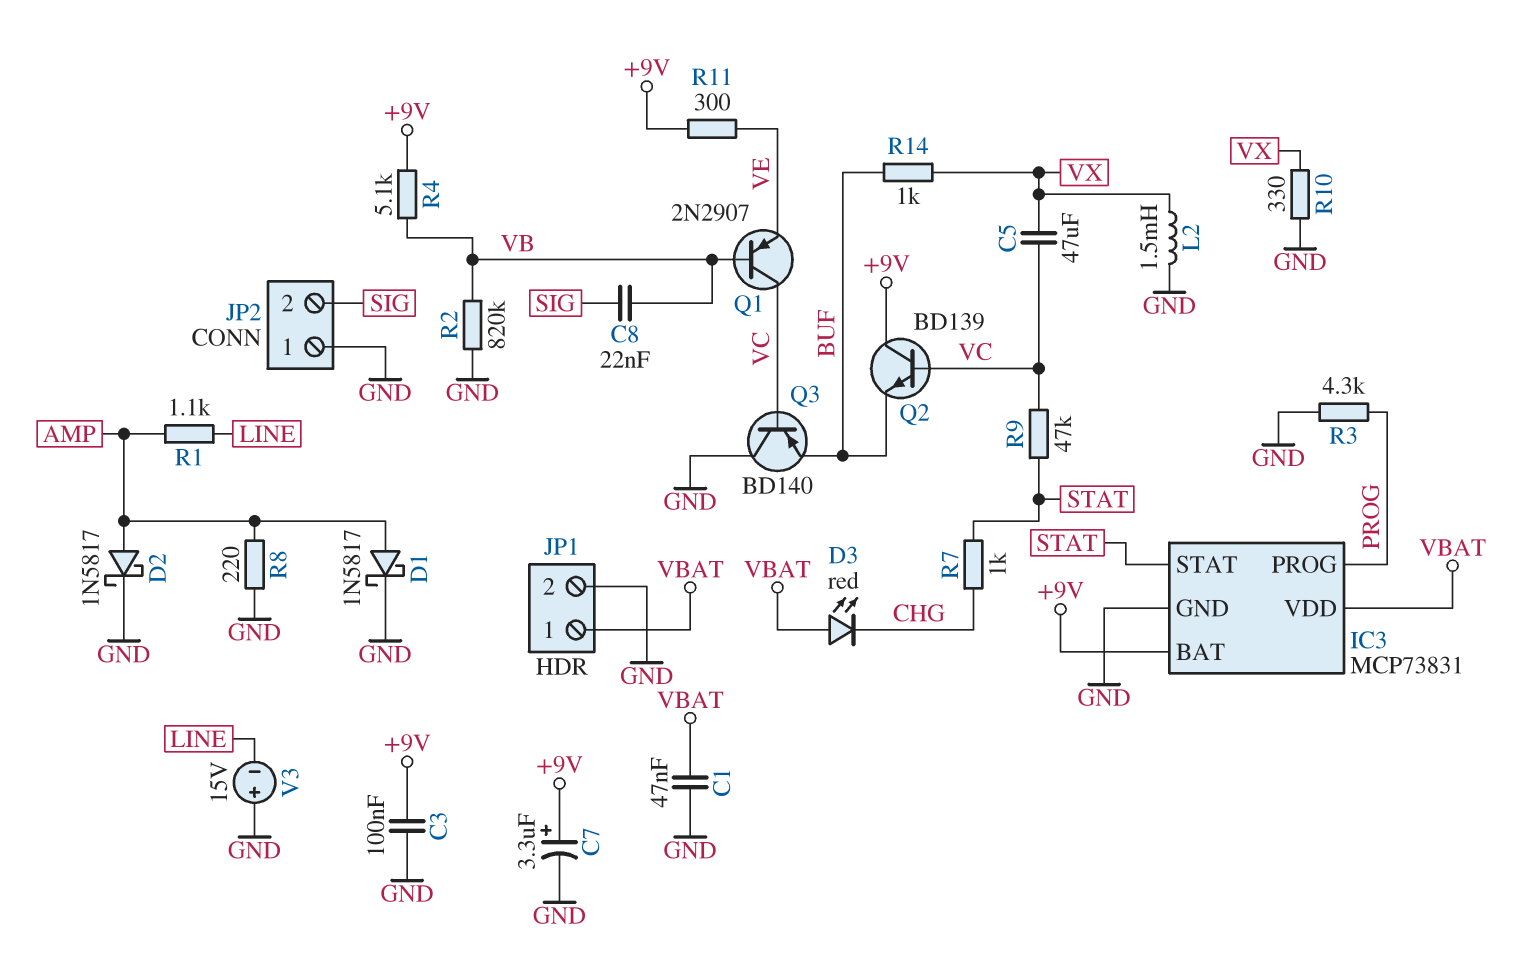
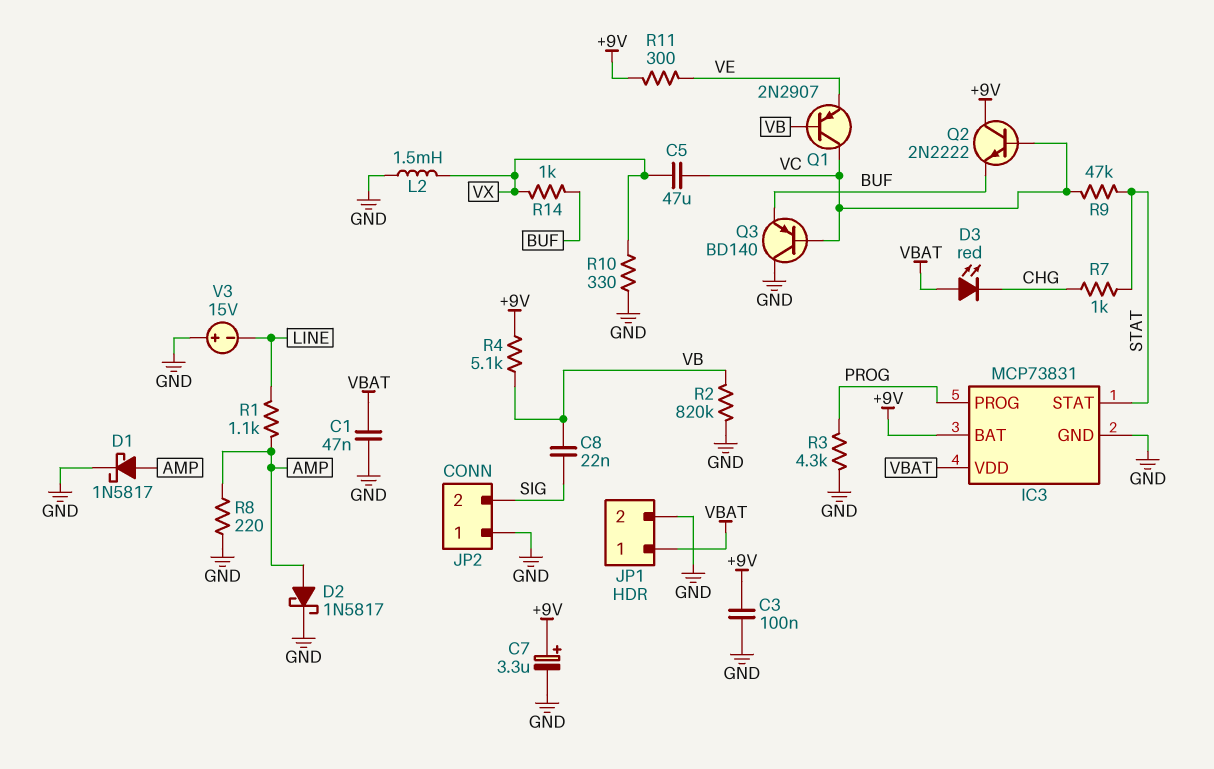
Q2: NPN BD139 (B VC, C +9V, E BUF) -> NPN 2N2222 (B VC, C +9V, E BUF)

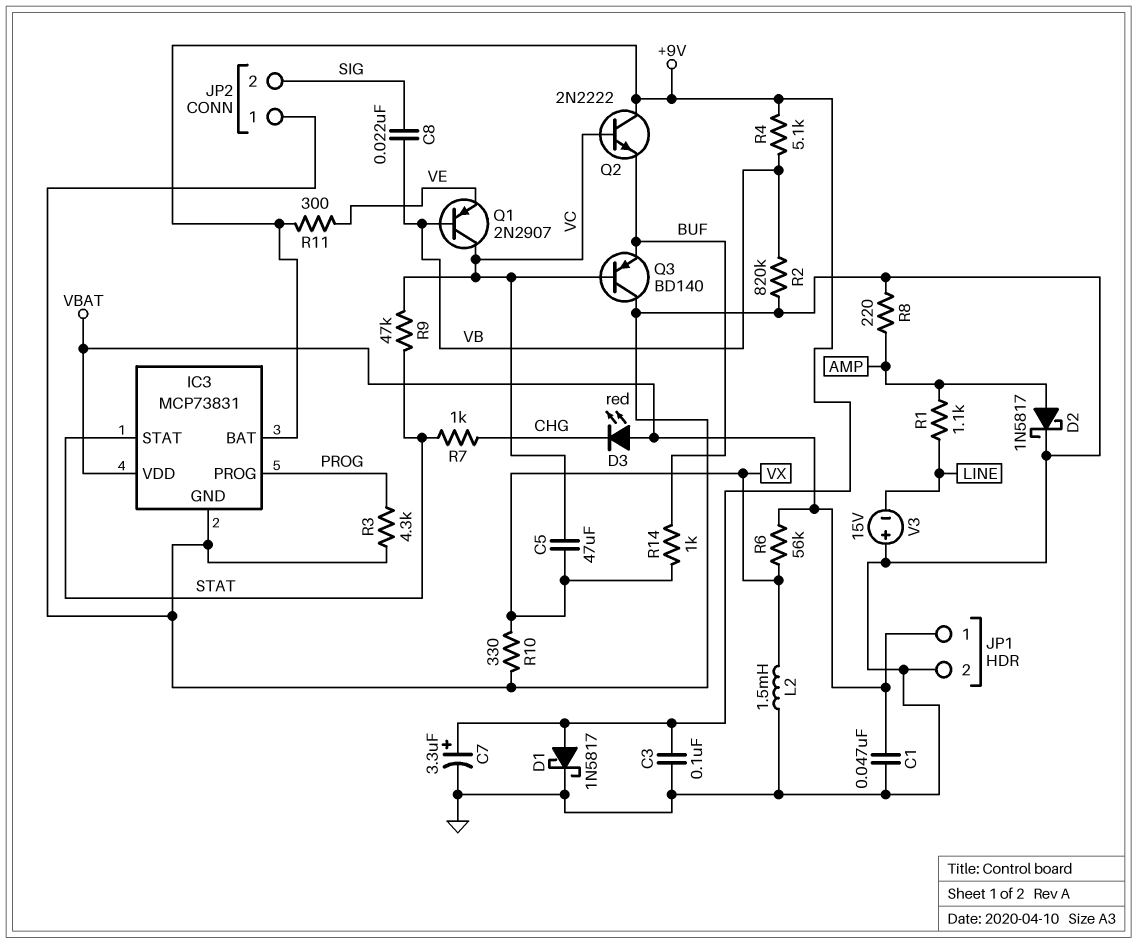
D1: schottky 1N5817 (A AMP, K GND) -> schottky 1N5817 (A +9V, K GND)
R6: none -> 56k (VBAT, VX)

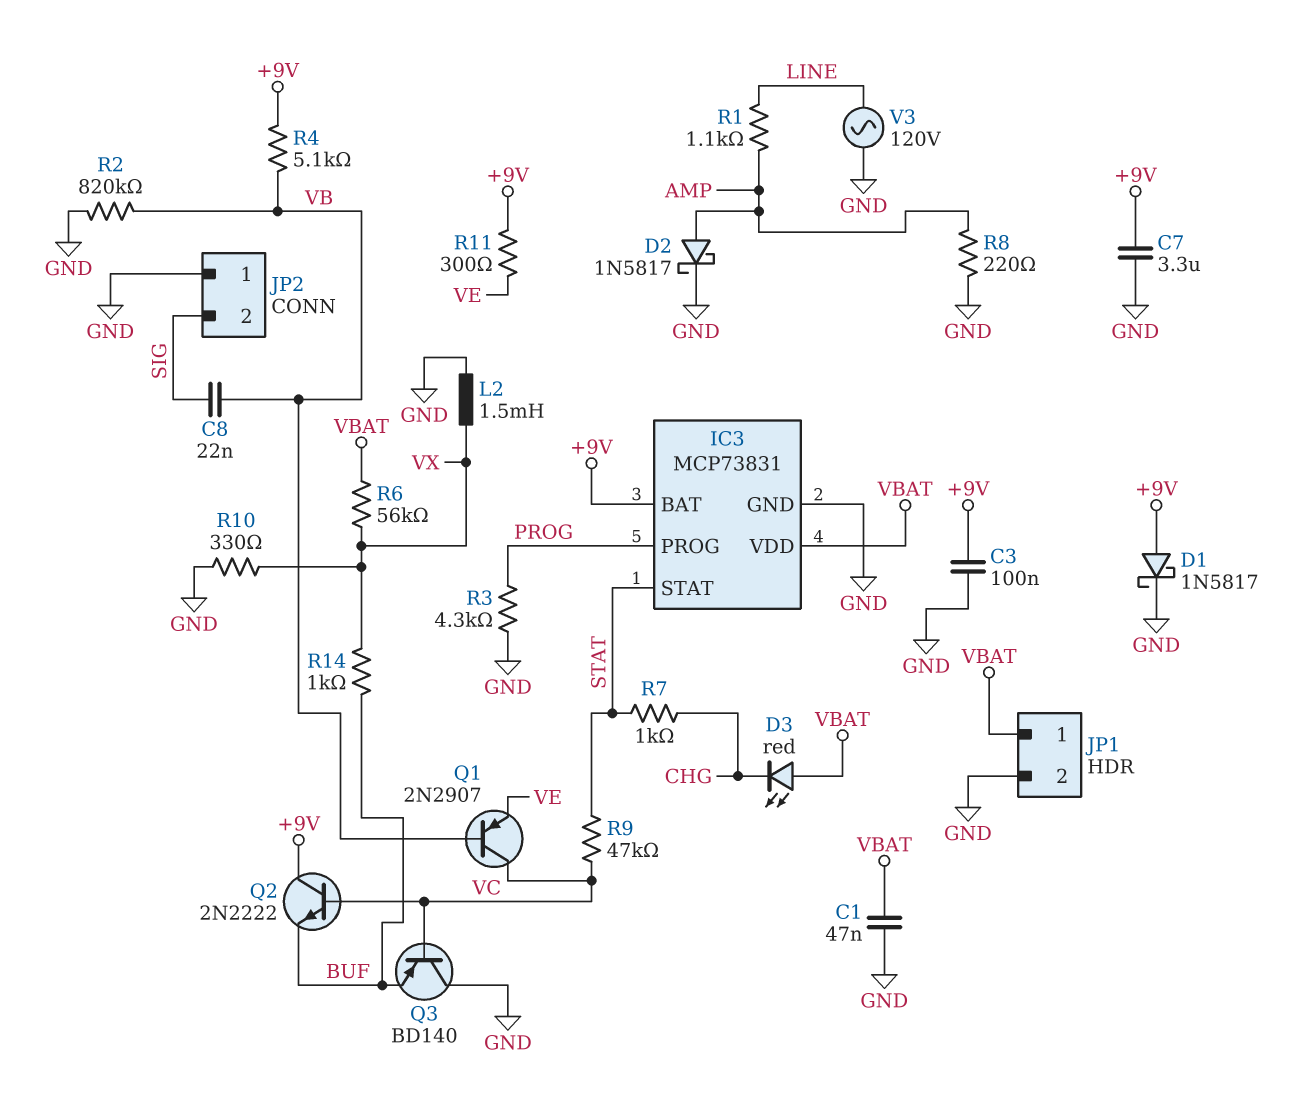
C5: 47uF (VC, VX) -> none
C7: 3.3uF (plus +9V, minus GND) -> 3.3uF (+9V, GND)
V3: 15V (plus GND, minus LINE) -> AC 120V (GND, LINE)

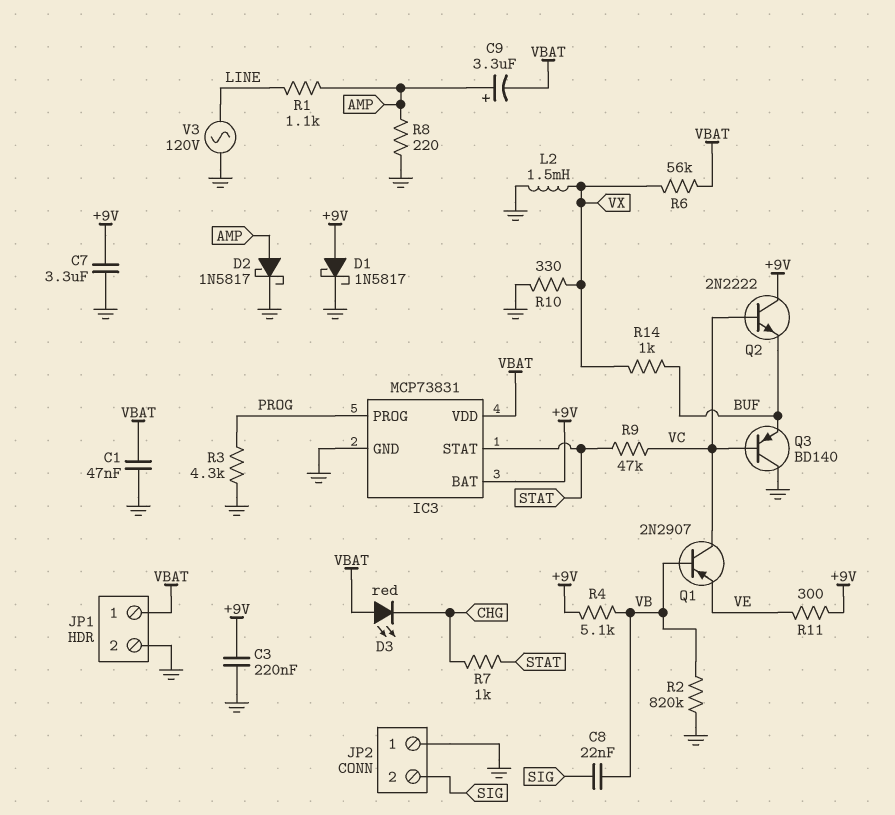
C3: 100nF (+9V, GND) -> 220nF (+9V, GND)
C9: none -> 3.3uF (plus AMP, minus VBAT)

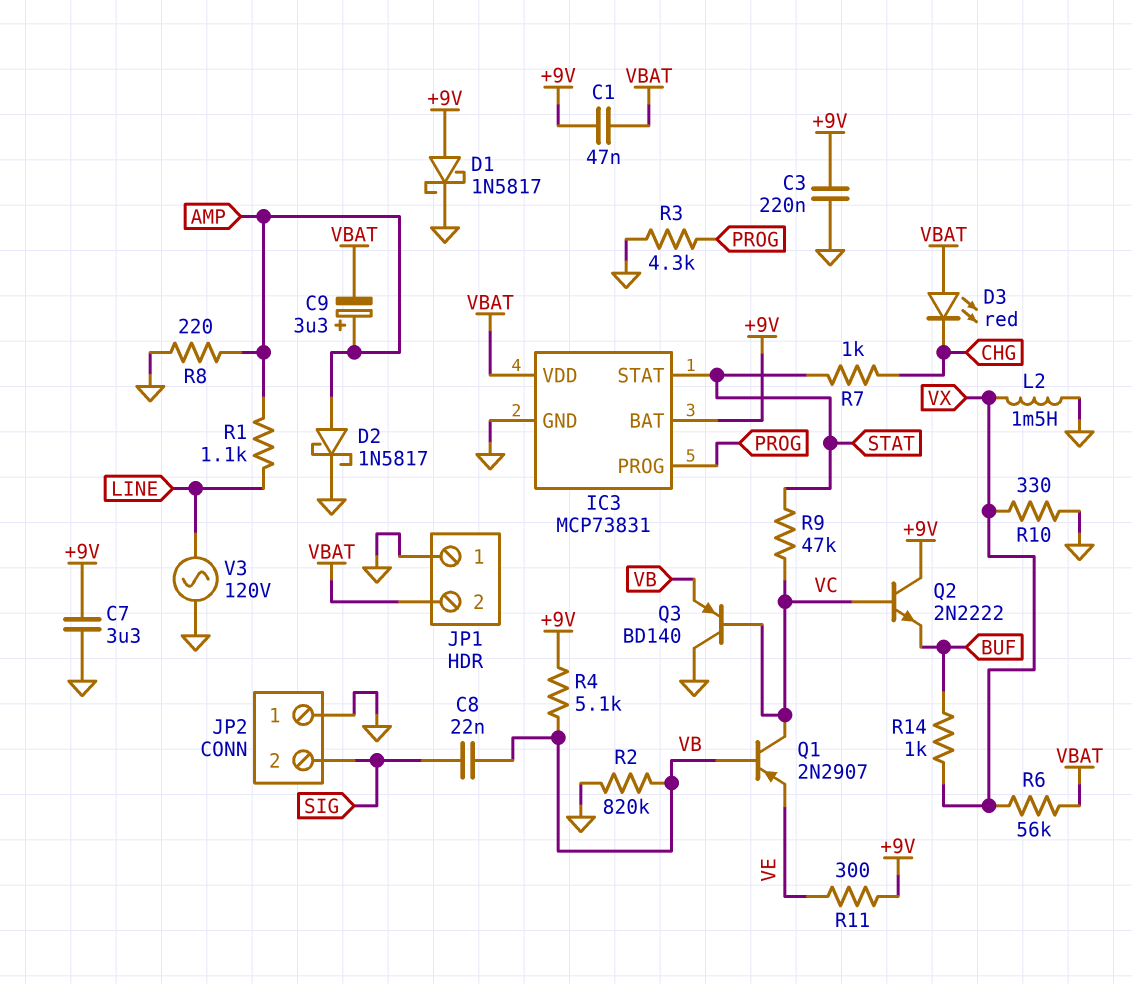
C1: 47nF (GND, VBAT) -> 47nF (+9V, VBAT)
JP1 pin 1: VBAT -> GND
JP1 pin 2: GND -> VBAT
Q3: PNP BD140 (B VC, C GND, E BUF) -> PNP BD140 (B VC, C GND, E VB)

